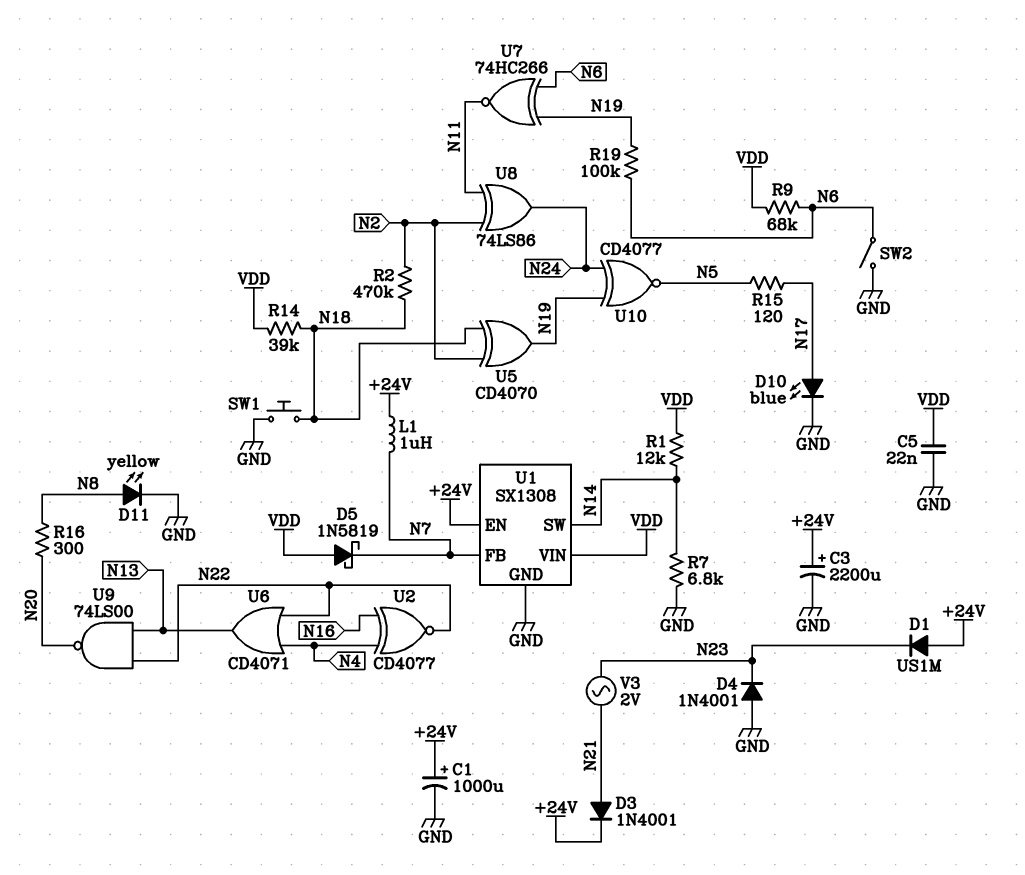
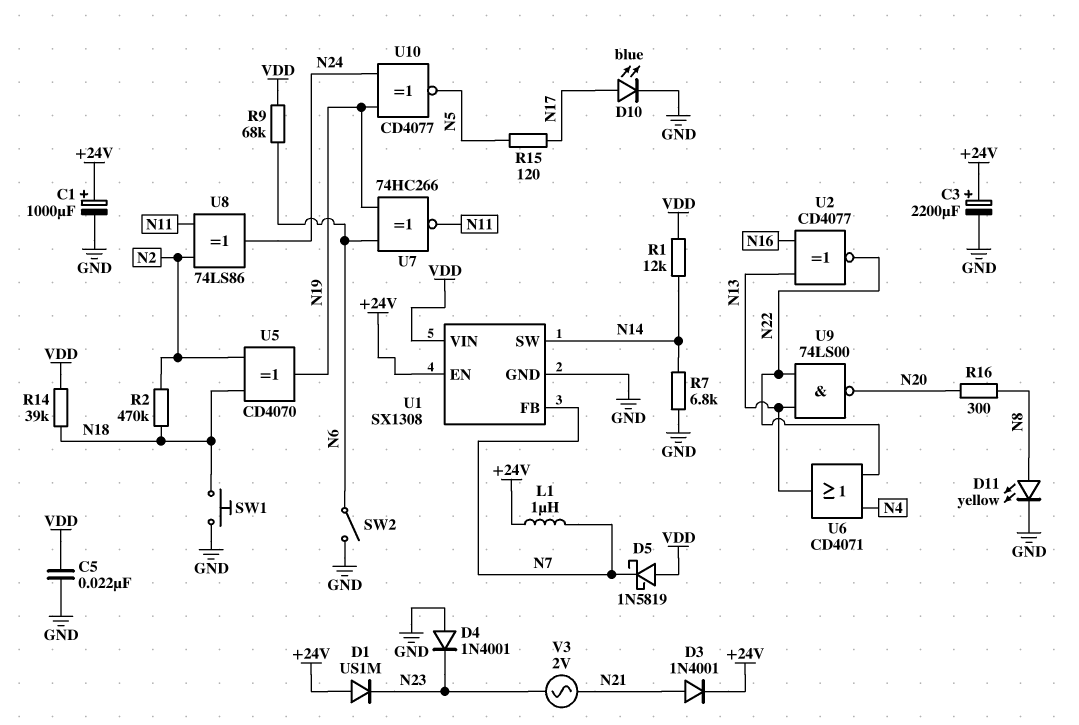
R19: 100k (N6, N19) -> none
U2: XNOR CD4077 (in N4, in N16, out N22) -> XNOR CD4077 (in N13, in N16, out N22)

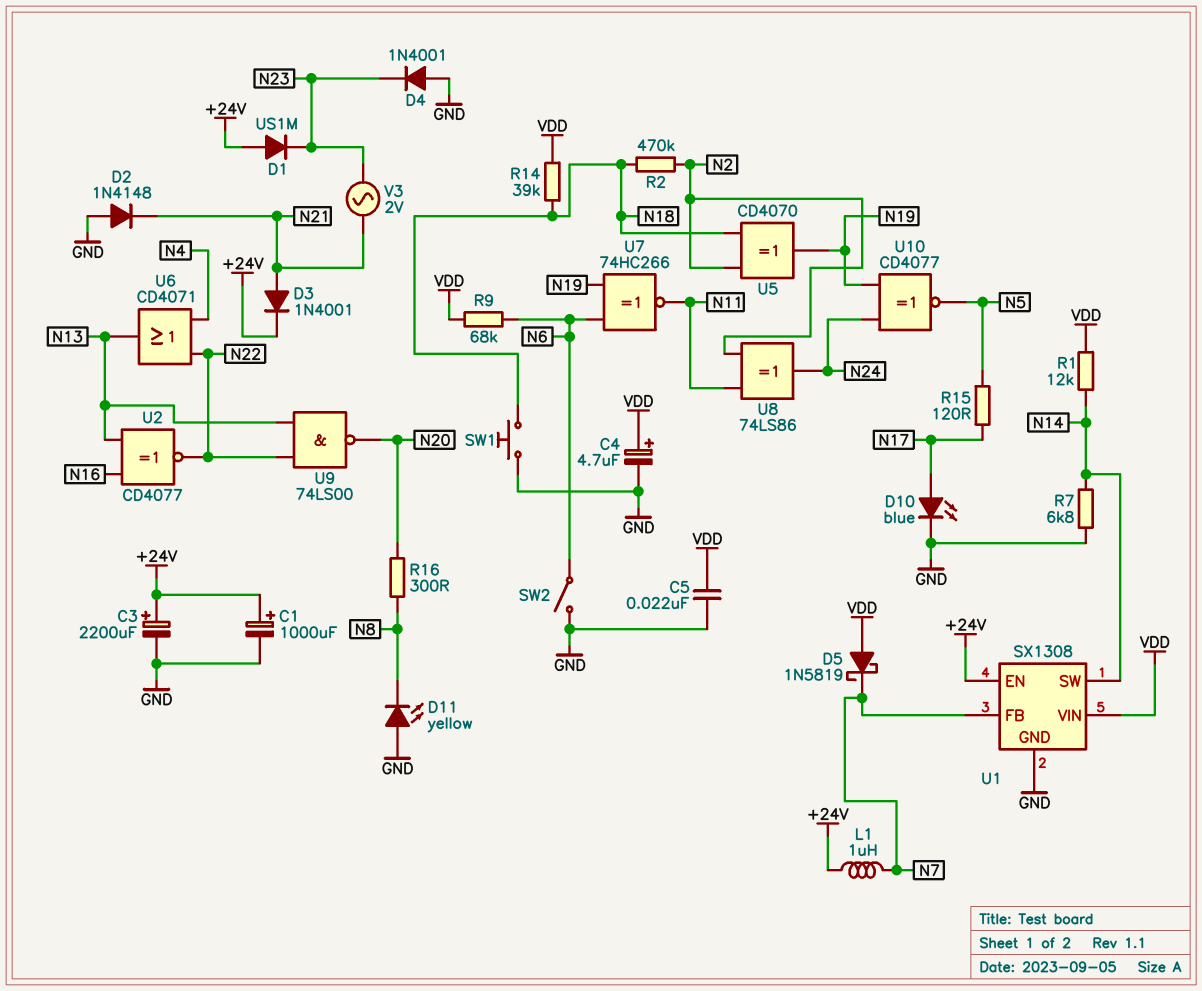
C4: none -> 4.7uF (plus VDD, minus GND)
D2: none -> diode 1N4148 (A GND, K N21)
D11: LED yellow (A N8, K GND) -> LED yellow (A GND, K N8)

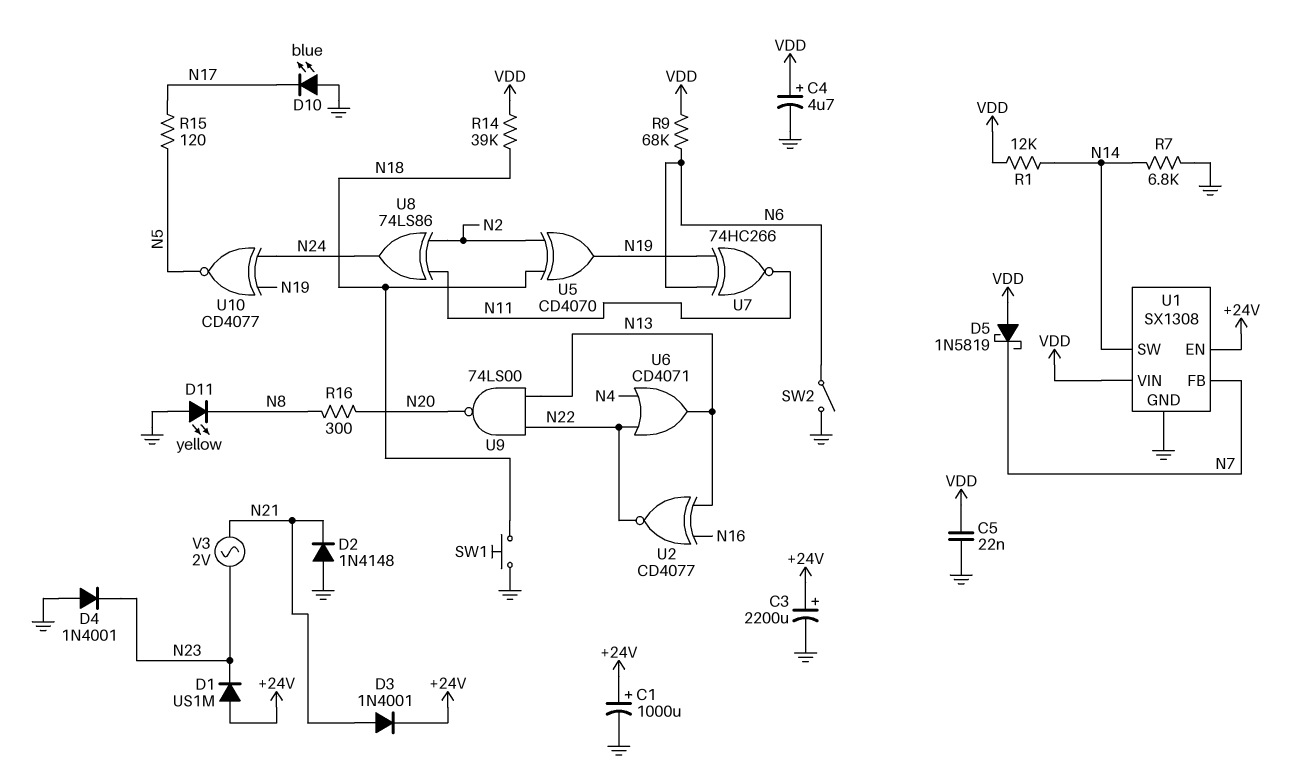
D10: LED blue (A N17, K GND) -> LED blue (A GND, K N17)
L1: 1uH (+24V, N7) -> none
R2: 470k (N2, N18) -> none

